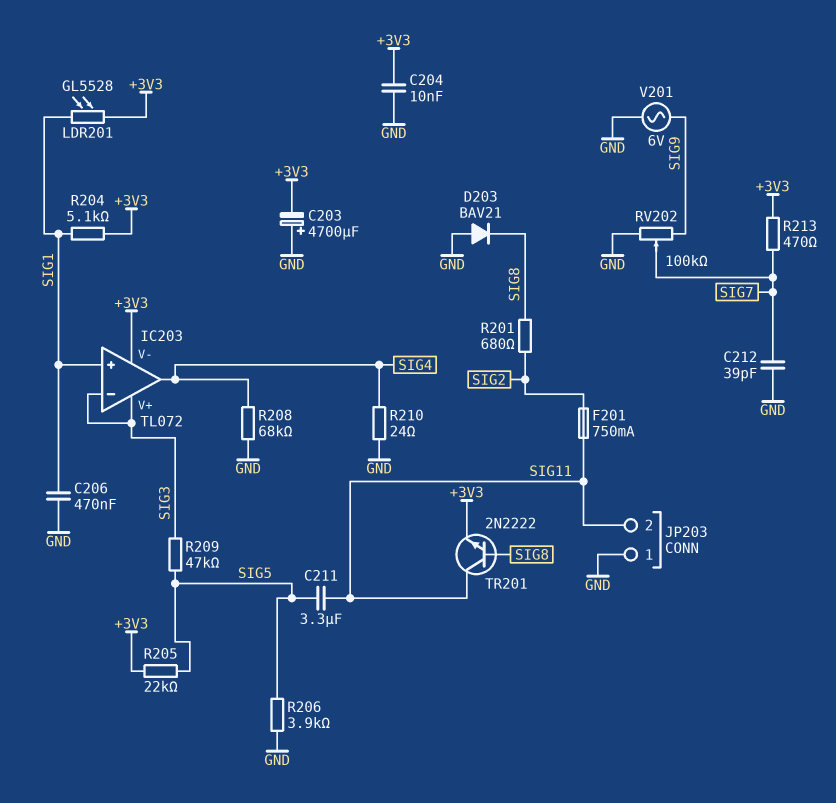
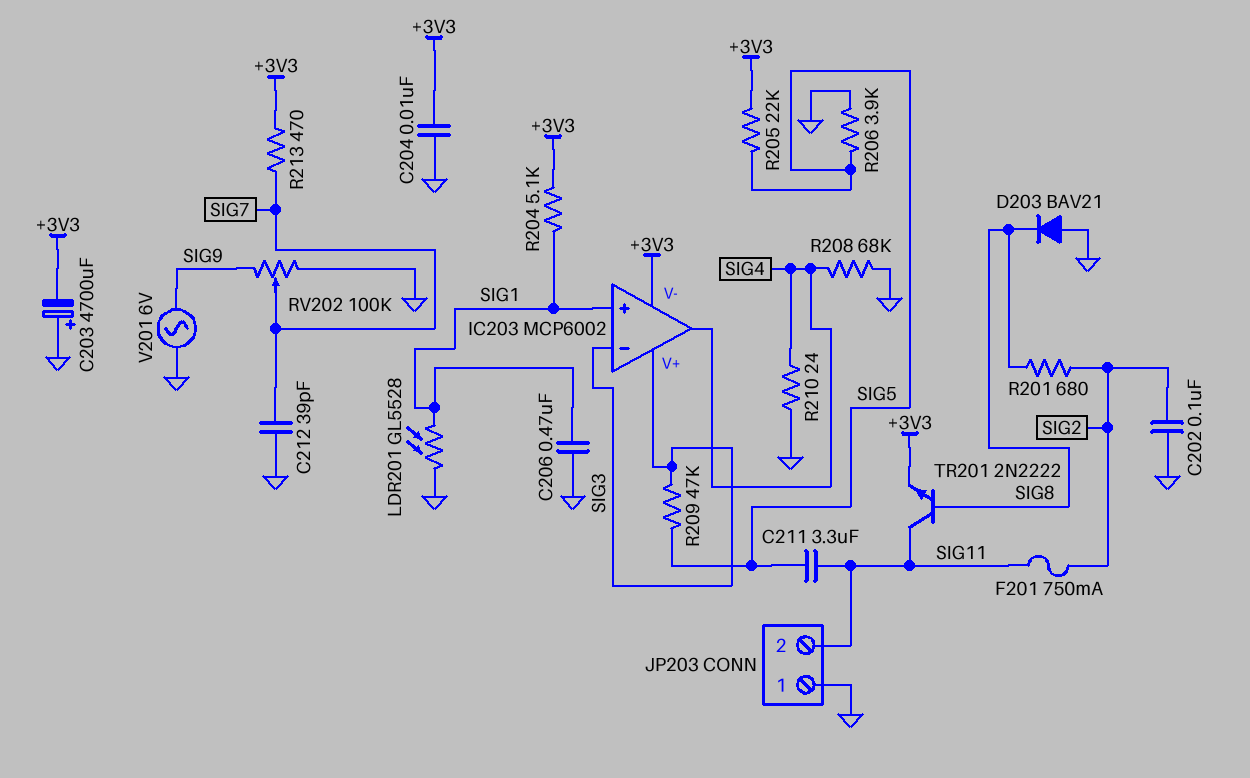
C202: none -> 100nF (GND, SIG2)
IC203: TL072 -> MCP6002
LDR201: GL5528 (+3V3, SIG1) -> GL5528 (GND, SIG1)

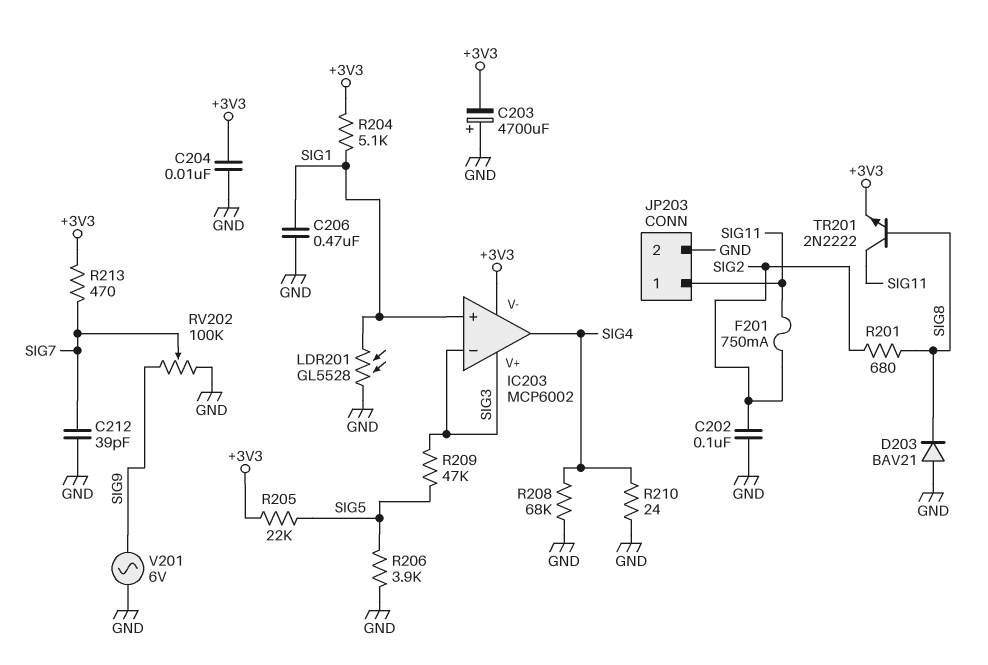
C211: 3.3uF (SIG5, SIG11) -> none
JP203 pin 1: GND -> SIG11
JP203 pin 2: SIG11 -> GND

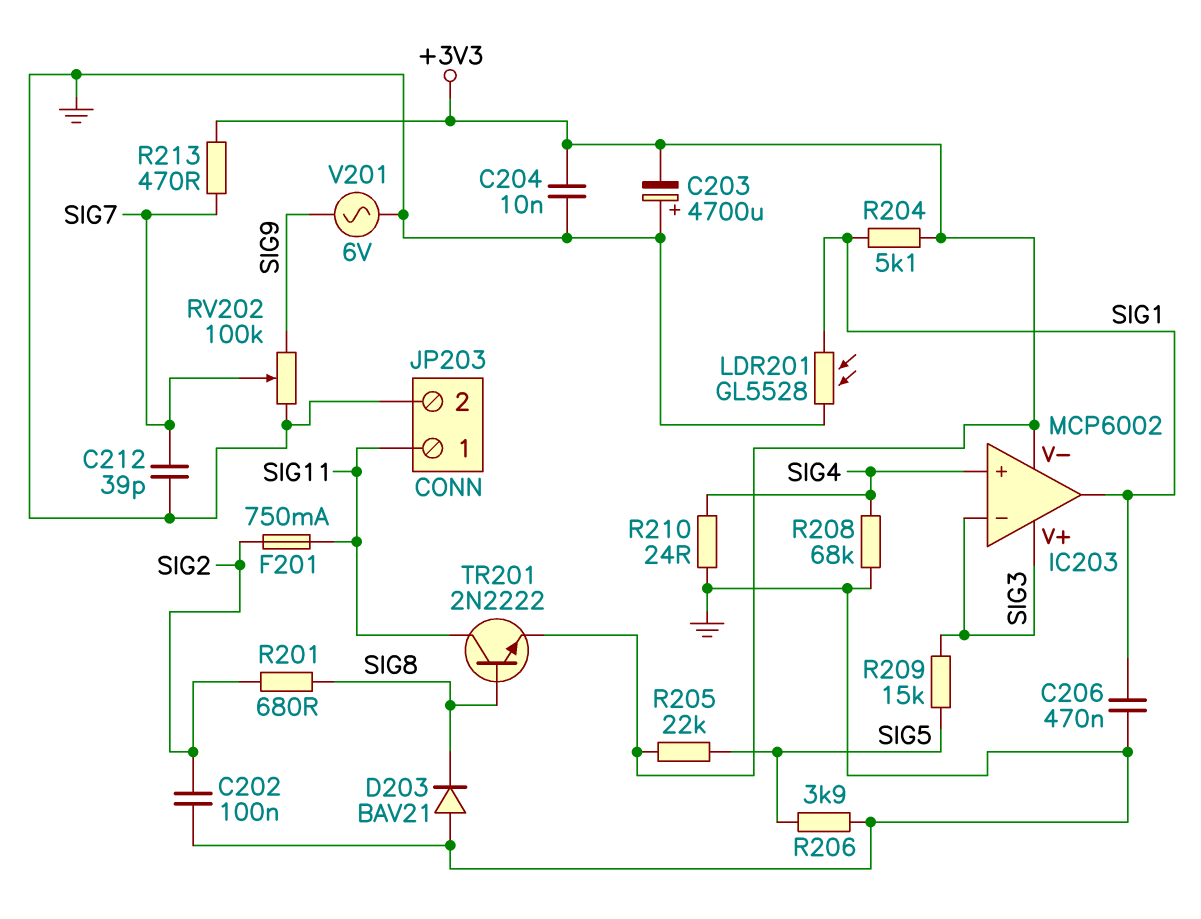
IC203 pin in+: SIG1 -> SIG4
IC203 pin out: SIG4 -> SIG1
R209: 47k (SIG3, SIG5) -> 15k (SIG3, SIG5)

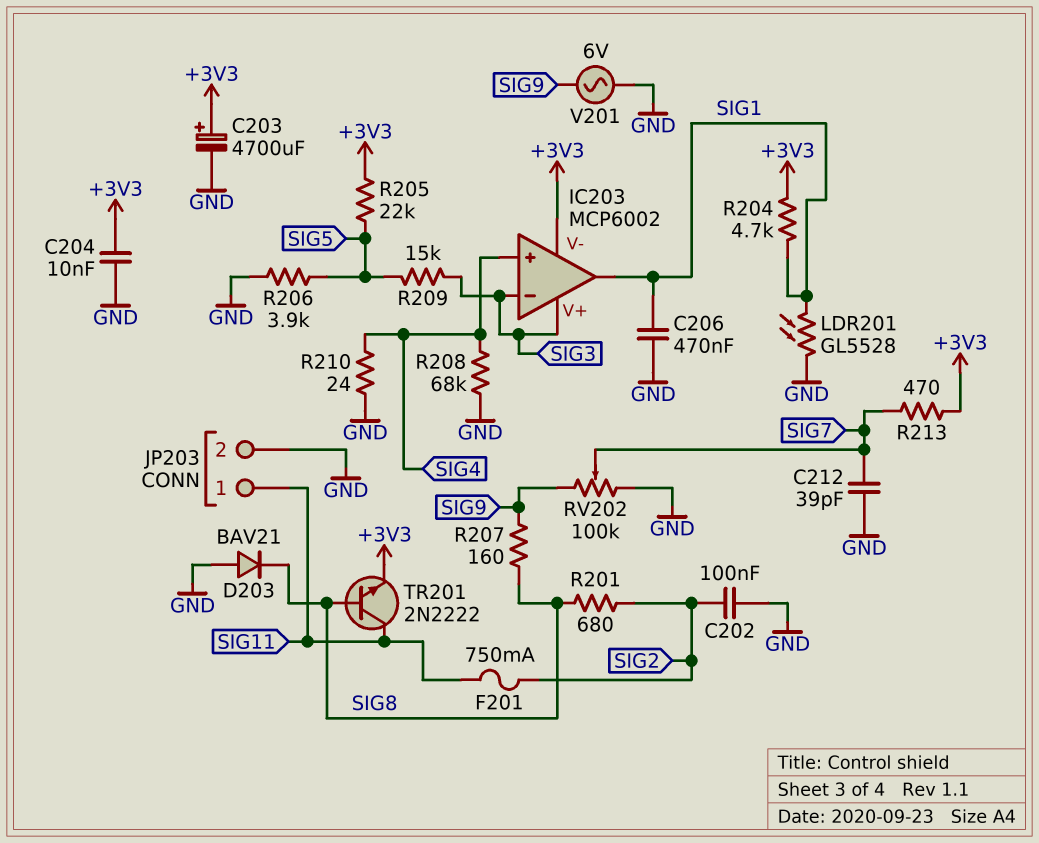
C203: 4700uF (plus GND, minus +3V3) -> 4700uF (plus +3V3, minus GND)
R204: 5.1k (+3V3, SIG1) -> 4.7k (+3V3, SIG1)
R207: none -> 160 (SIG8, SIG9)

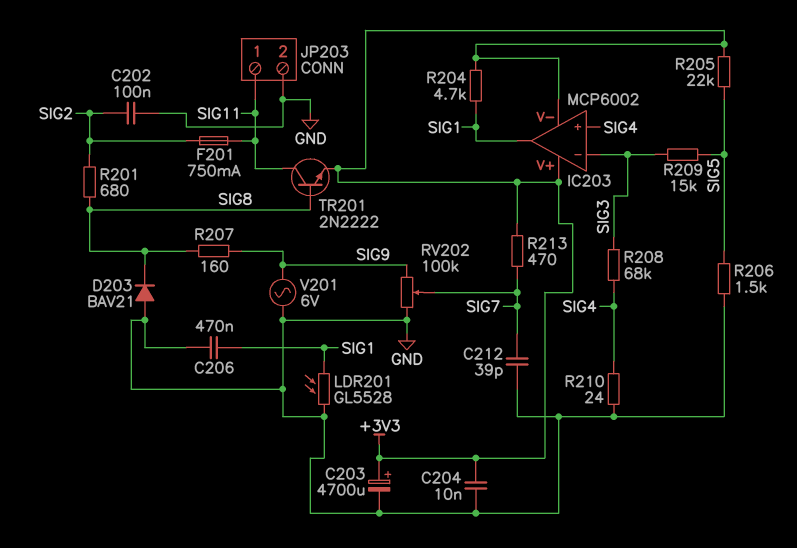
IC203 pin V+: SIG3 -> +3V3
R206: 3.9k (GND, SIG5) -> 1.5k (GND, SIG5)
R208: 68k (GND, SIG4) -> 68k (SIG3, SIG4)

